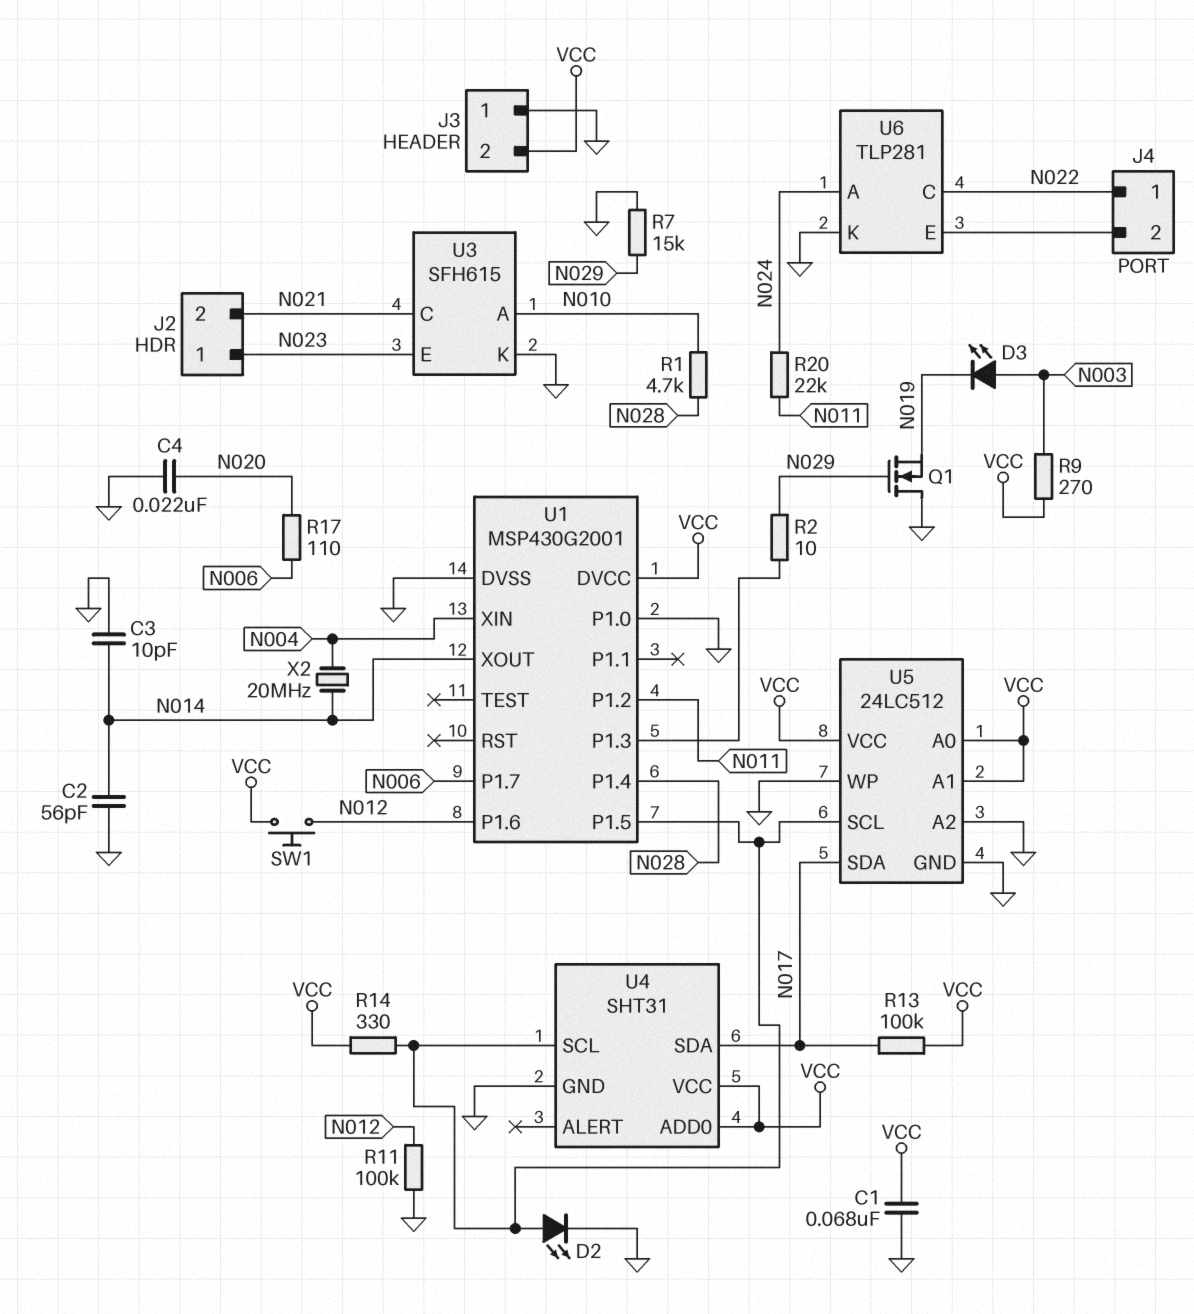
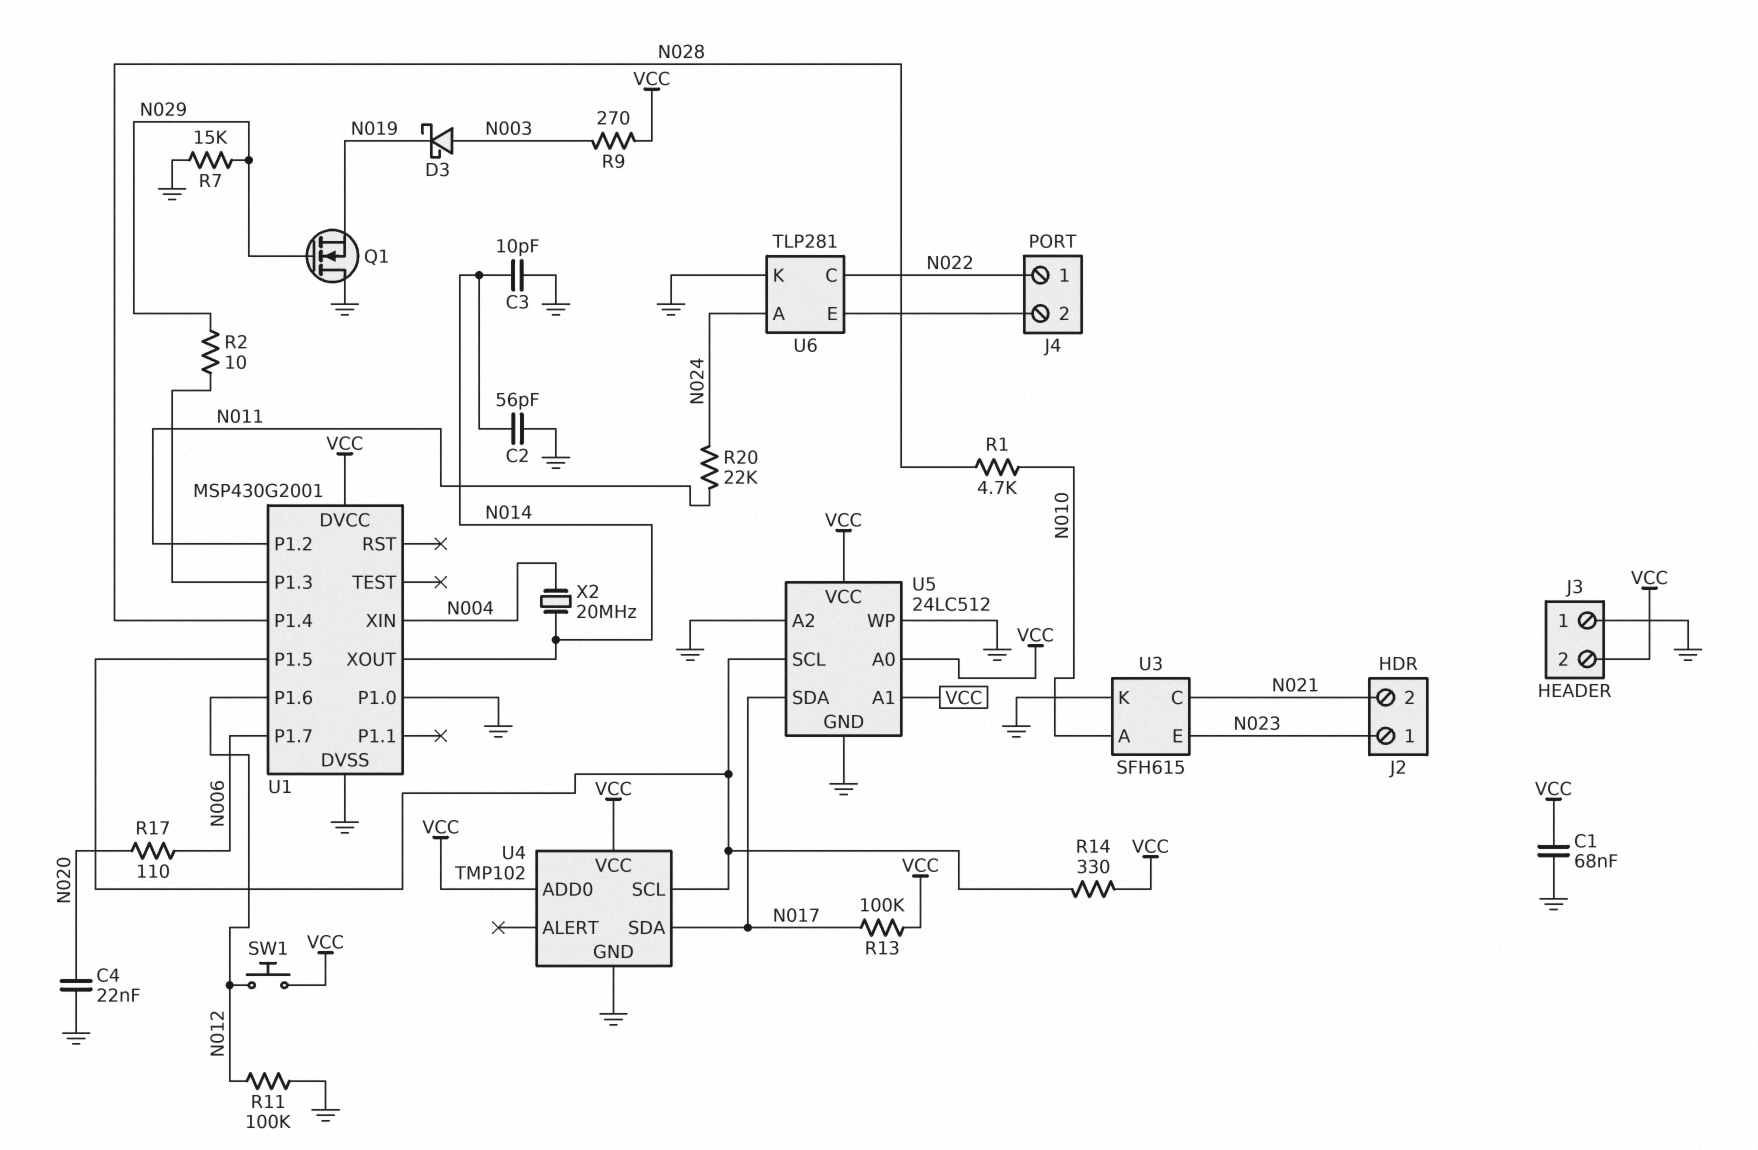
D2: LED (A U1/P1.5, K GND) -> none
D3: LED (A N003, K N019) -> schottky (A N003, K N019)
U4: SHT31 -> TMP102

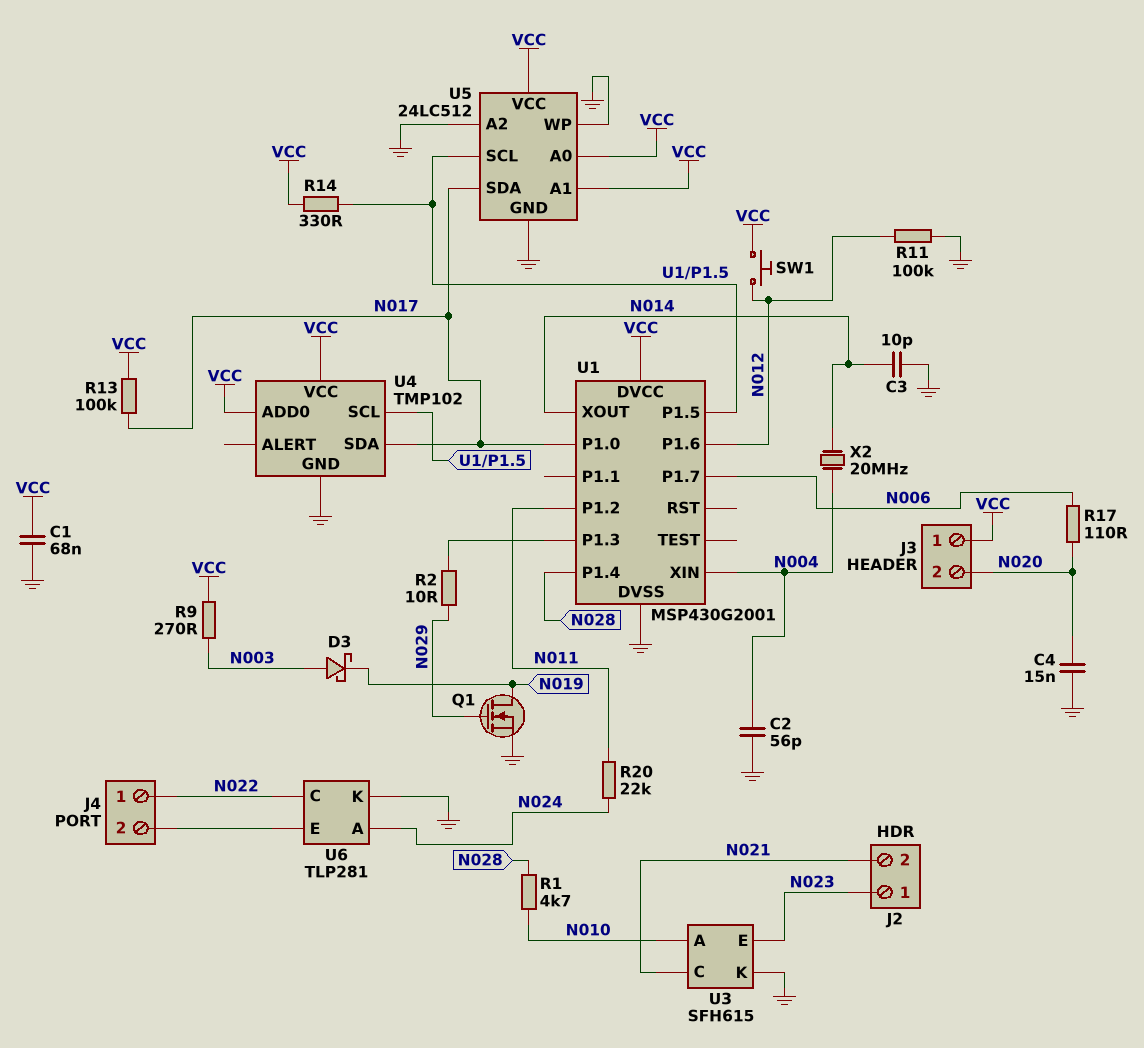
C2: 56pF (GND, N014) -> 56pF (GND, N004)
C4: 22nF (GND, N020) -> 15nF (GND, N020)
J3 pin 1: GND -> VCC
J3 pin 2: VCC -> N020
Q1: NMOS (G N029, D GND, S N019) -> NMOS (G N029, D N019, S GND)
R7: 15k (GND, N029) -> none
U1 pin P1.0: GND -> N017

